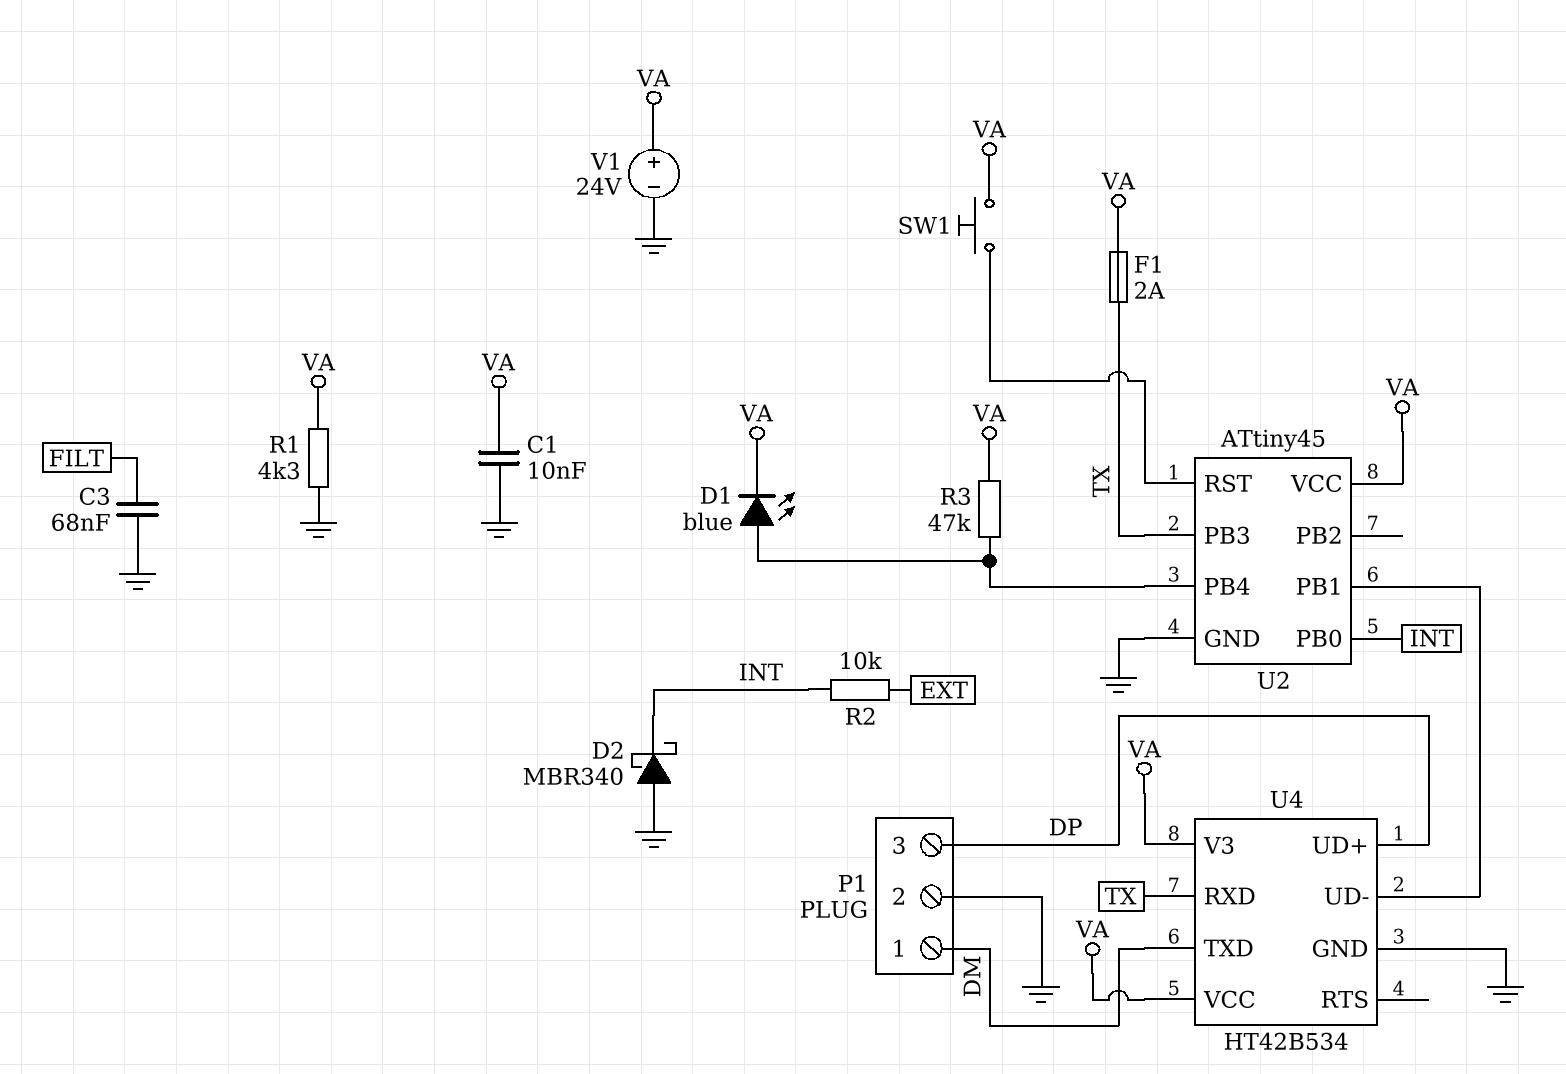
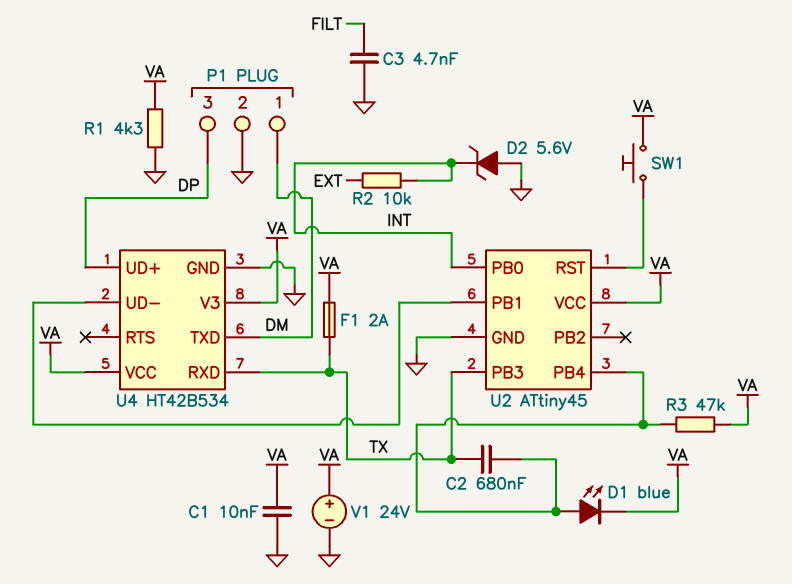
C2: none -> 680nF (TX, U2/PB4)
C3: 68nF (FILT, GND) -> 4.7nF (FILT, GND)
D2: schottky MBR340 (A GND, K INT) -> zener 5.6V (A GND, K INT)

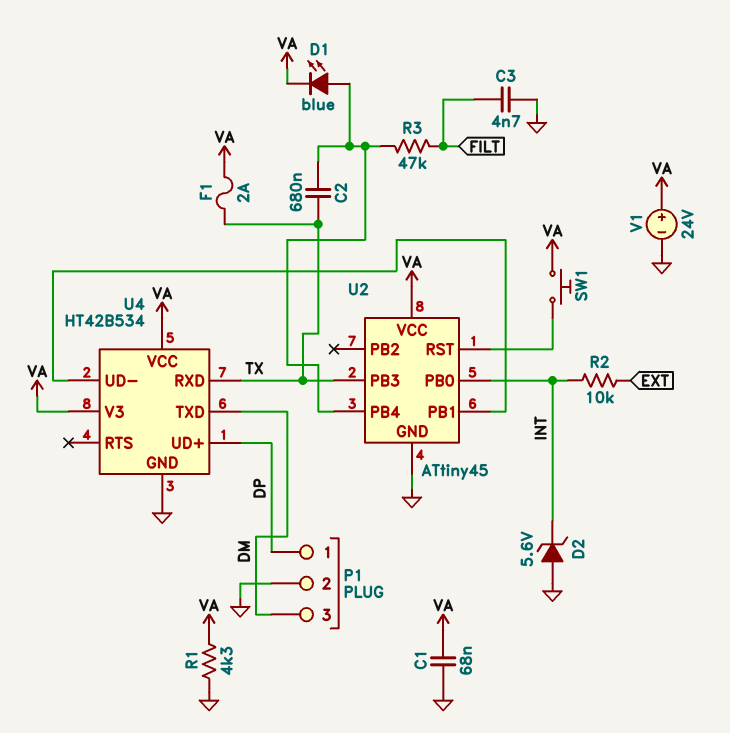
C1: 10nF (GND, VA) -> 68nF (GND, VA)
P1 pin 1: DM -> DP
P1 pin 3: DP -> DM
R3: 47k (U2/PB4, VA) -> 47k (FILT, U2/PB4)

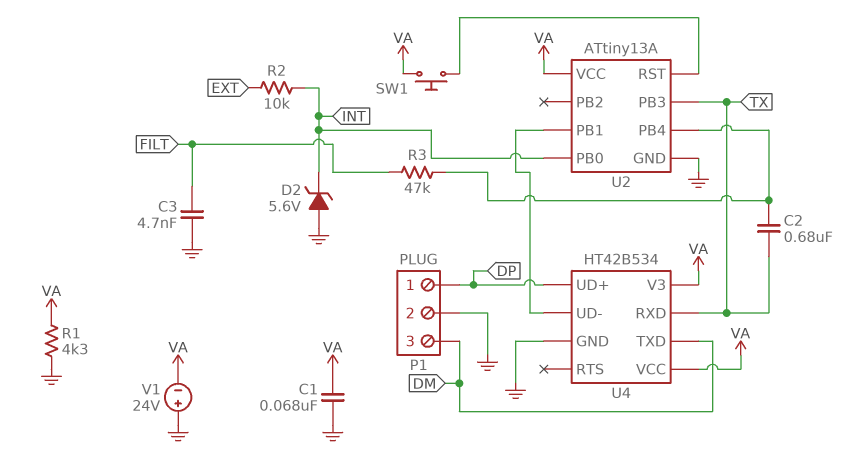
D1: LED blue (A U2/PB4, K VA) -> none
F1: 2A (TX, VA) -> none
U2: ATtiny45 -> ATtiny13A
V1: 24V (plus VA, minus GND) -> 24V (plus GND, minus VA)

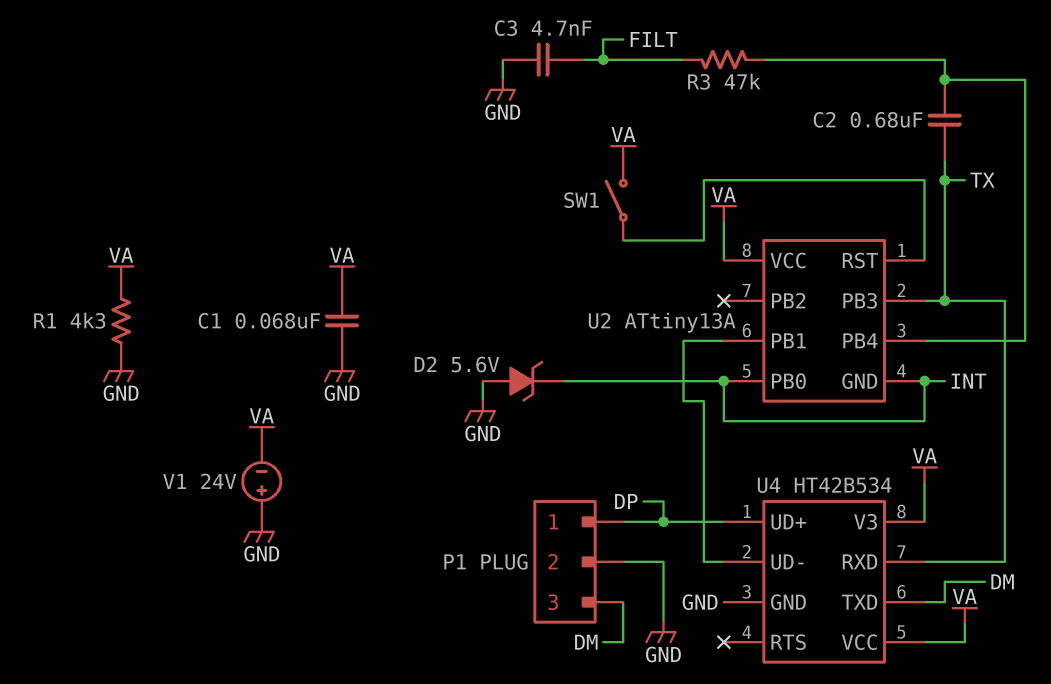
R2: 10k (EXT, INT) -> none
SW1: button (U2/RST, VA) -> switch (U2/RST, VA)
U2 pin GND: GND -> INT

